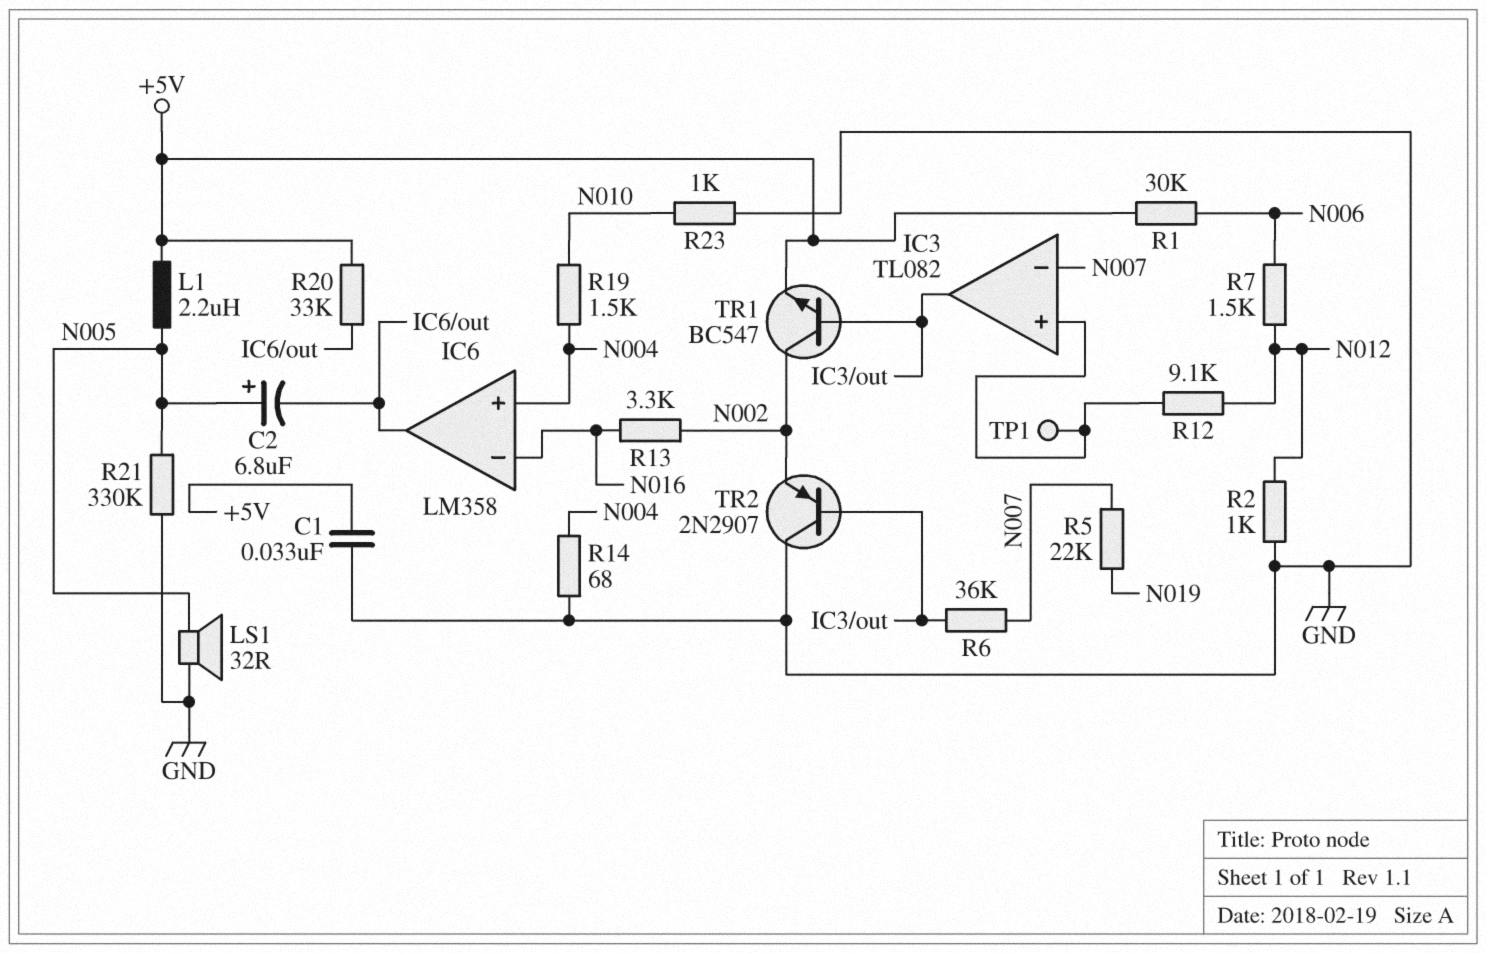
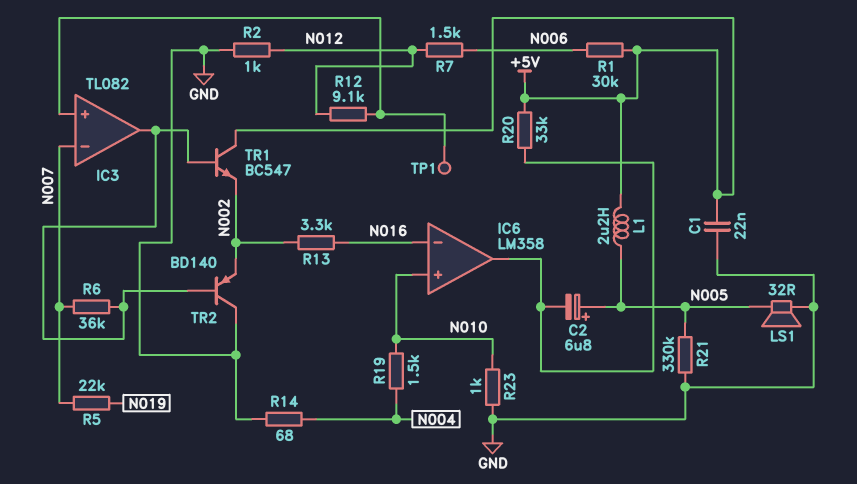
C1: 33nF (+5V, GND) -> 22nF (+5V, GND)
IC6 pin in+: N004 -> N010
TR1: NPN BC547 (B IC3/out, C N002, E +5V) -> NPN BC547 (B IC3/out, C +5V, E N002)
TR2: PNP 2N2907 (B IC3/out, C GND, E N002) -> PNP BD140 (B IC3/out, C GND, E N002)

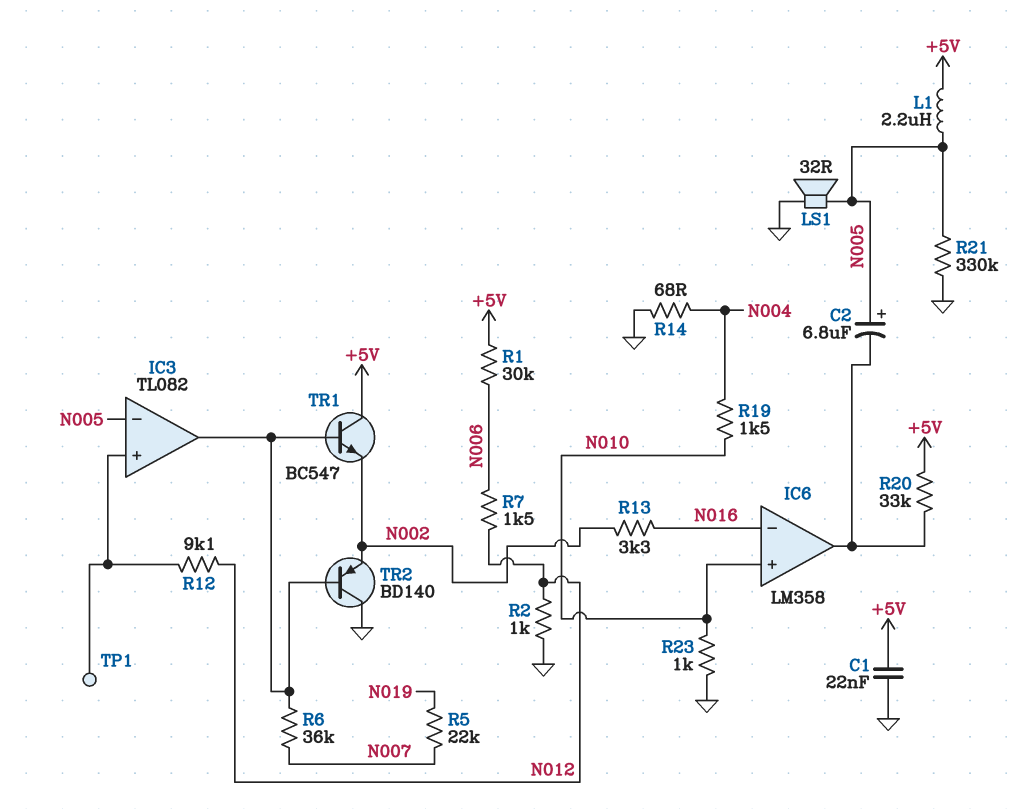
IC3 pin in-: N007 -> N005

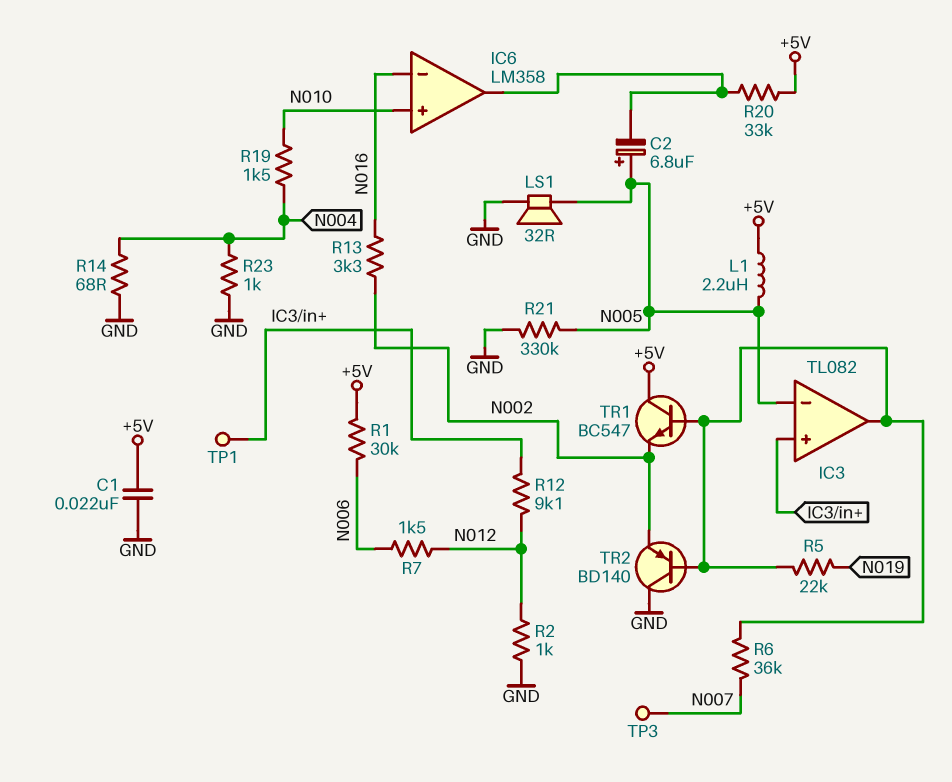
R5: 22k (N007, N019) -> 22k (IC3/out, N019)
R23: 1k (GND, N010) -> 1k (GND, N004)
TP3: none -> test point (N007)

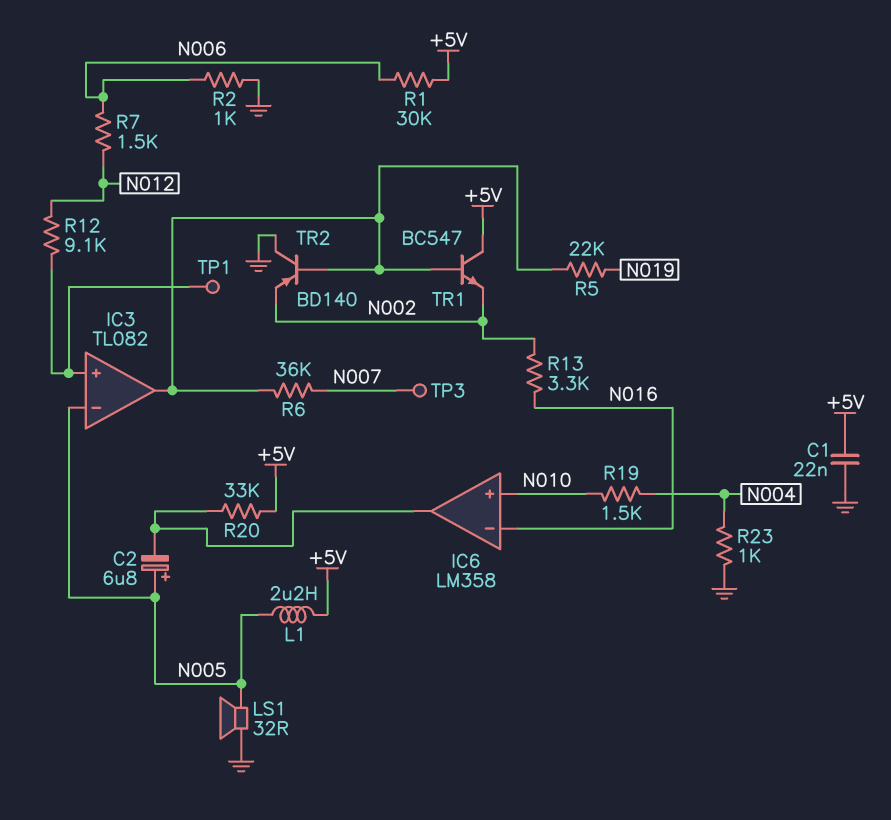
R2: 1k (GND, N012) -> 1k (GND, N006)
R14: 68 (GND, N004) -> none
R21: 330k (GND, N005) -> none

